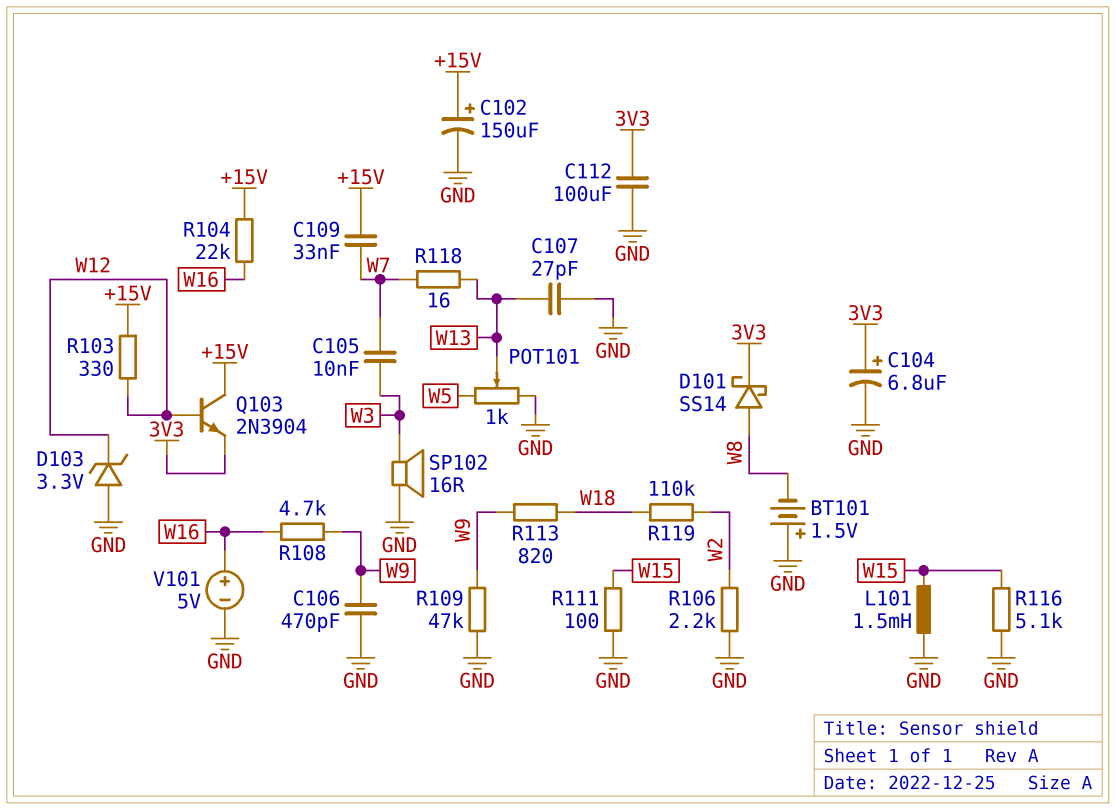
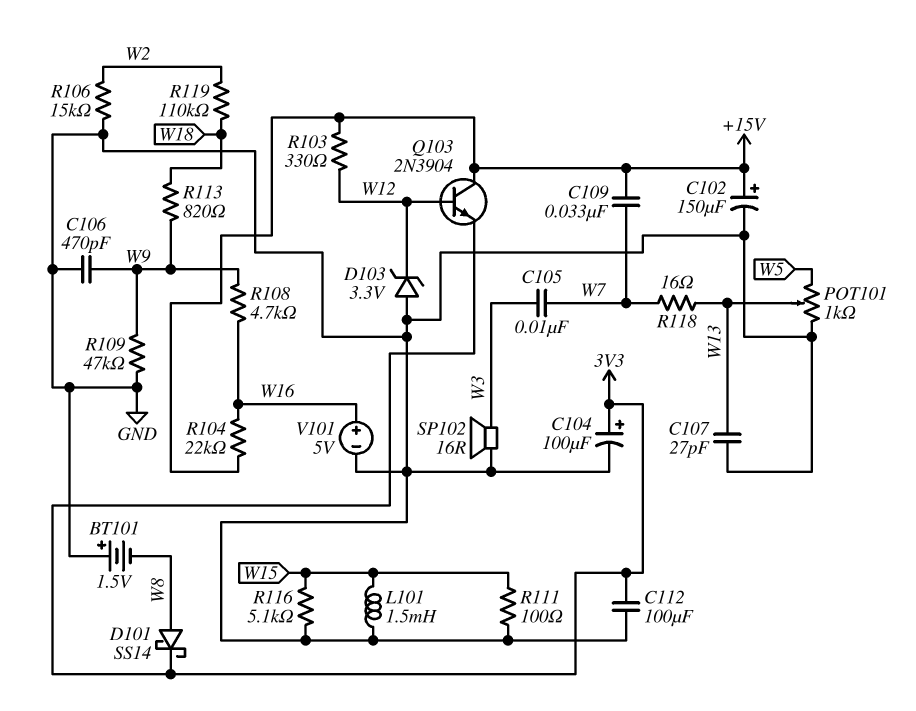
C104: 6.8uF (plus 3V3, minus GND) -> 100uF (plus 3V3, minus GND)
R106: 2.2k (GND, W2) -> 15k (GND, W2)

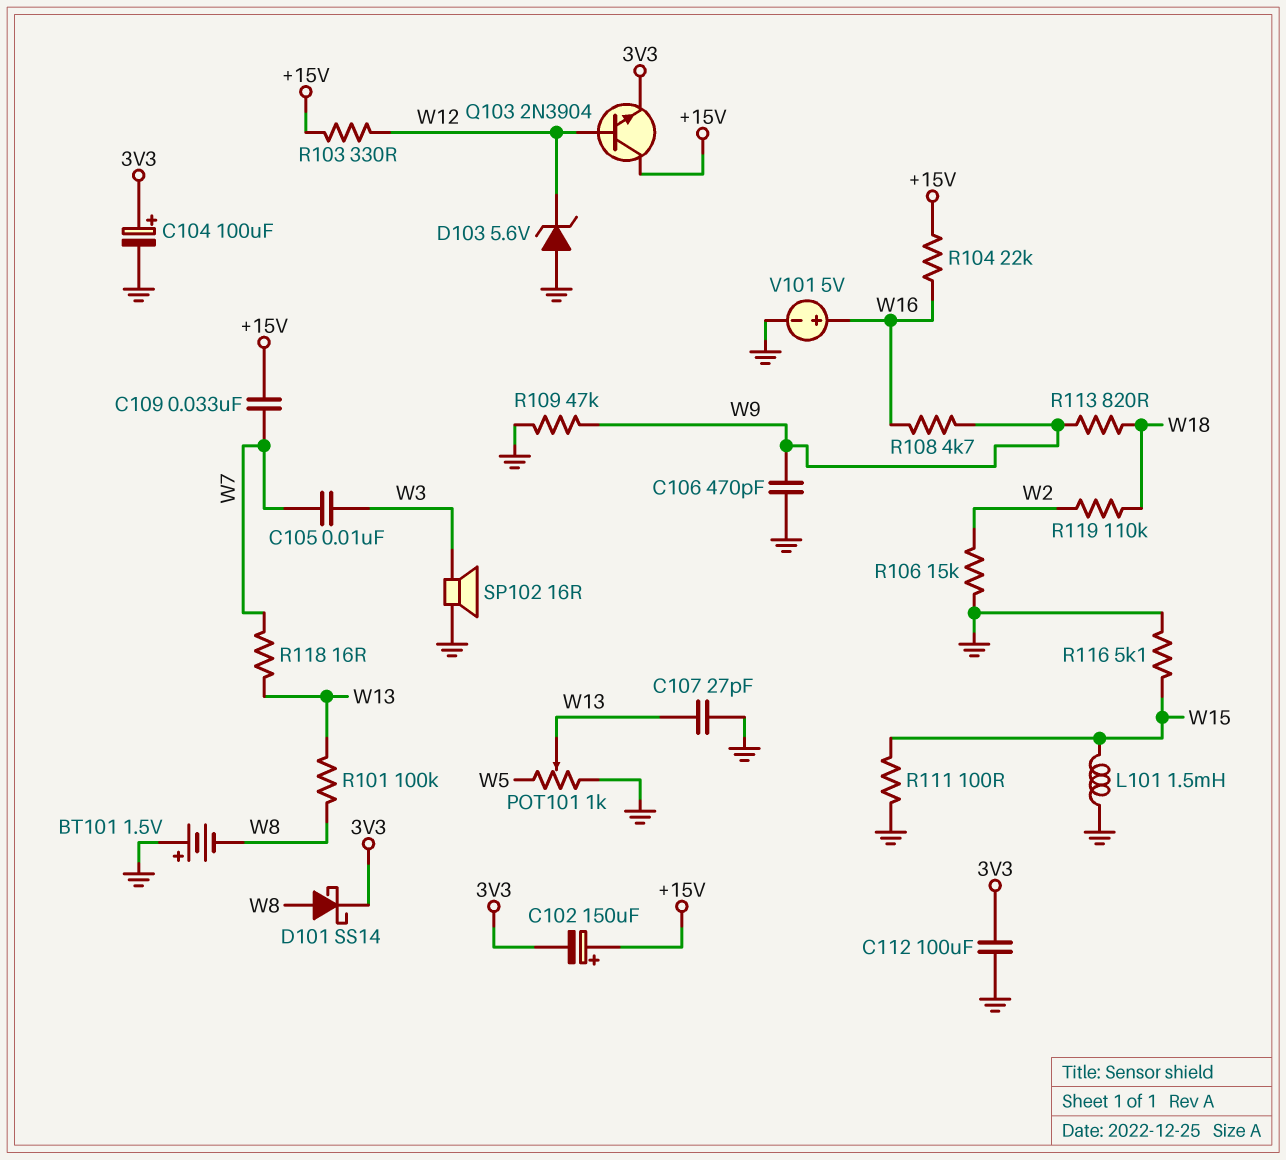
C102: 150uF (plus +15V, minus GND) -> 150uF (plus +15V, minus 3V3)
D103: zener 3.3V (A GND, K W12) -> zener 5.6V (A GND, K W12)
R101: none -> 100k (W8, W13)

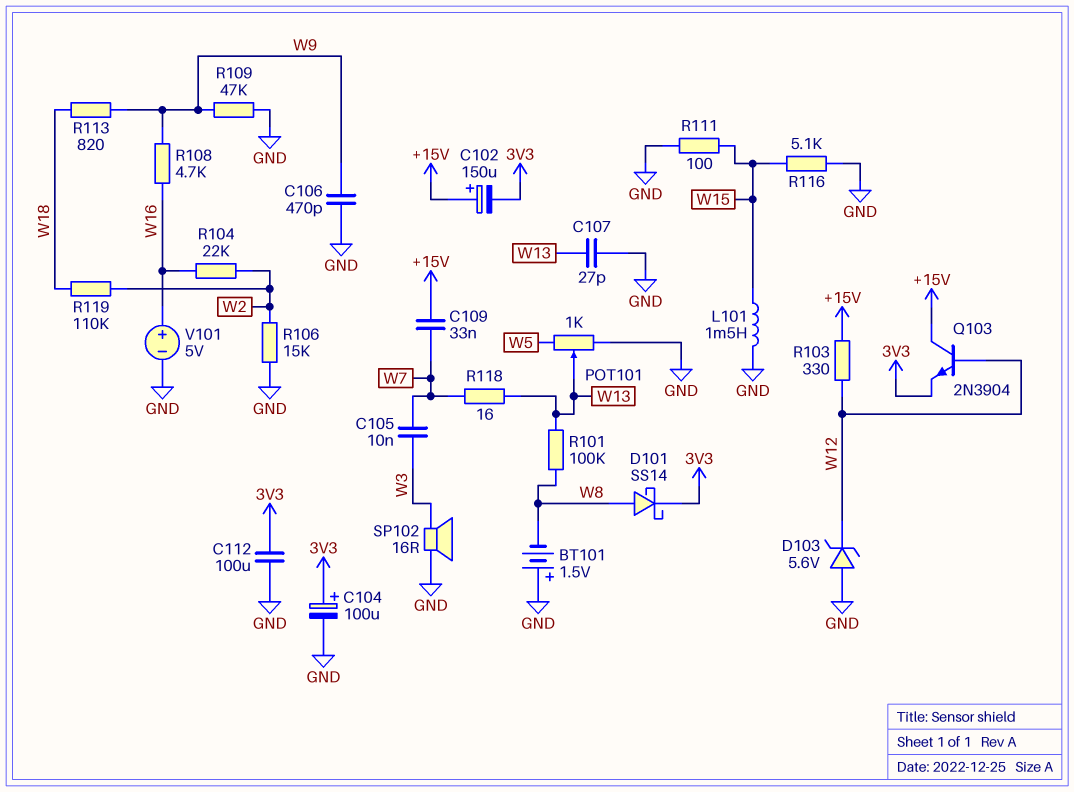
R104: 22k (+15V, W16) -> 22k (W2, W16)

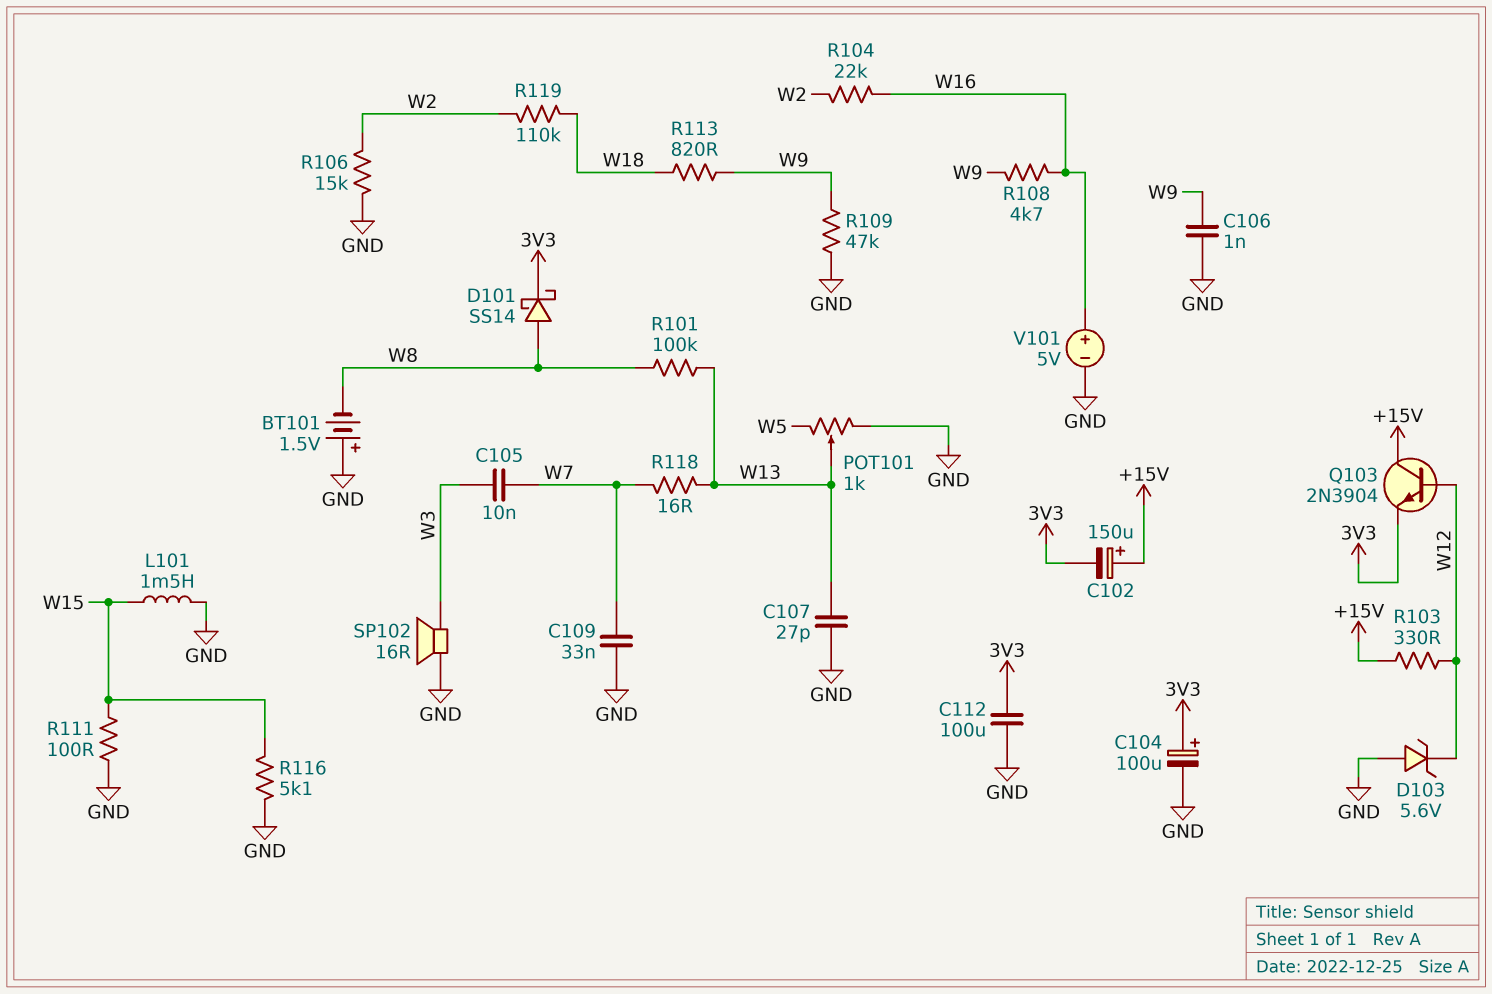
C106: 470pF (GND, W9) -> 1nF (GND, W9)
C109: 33nF (+15V, W7) -> 33nF (GND, W7)

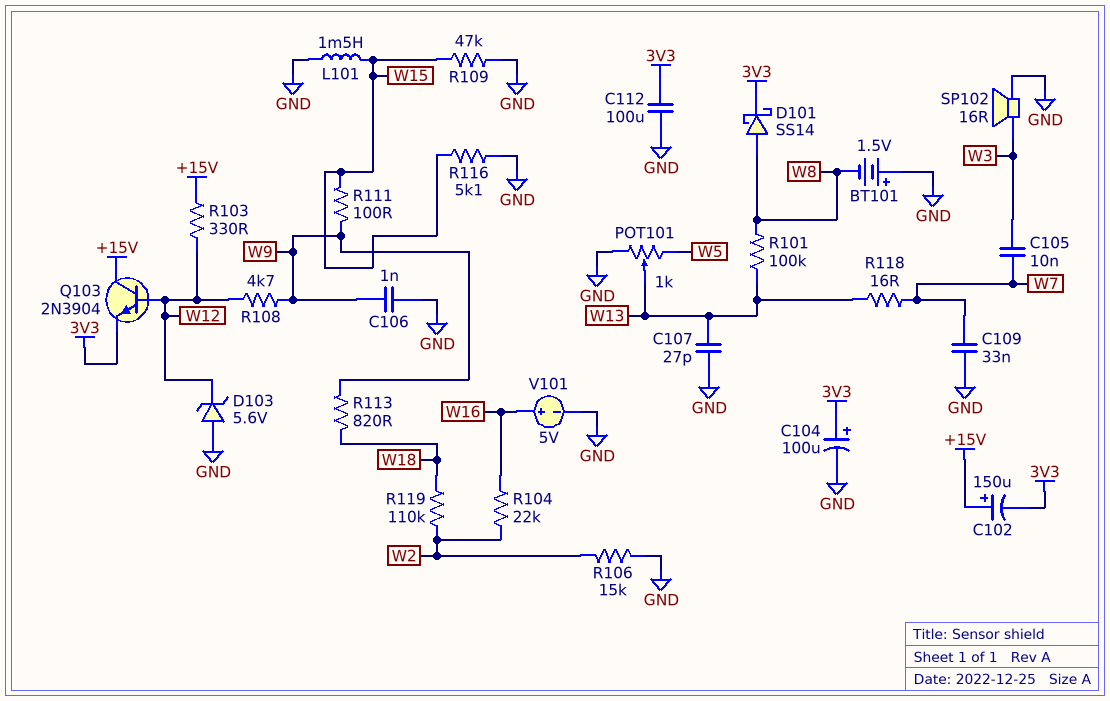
R108: 4.7k (W9, W16) -> 4.7k (W9, W12)
R109: 47k (GND, W9) -> 47k (GND, W15)
R111: 100 (GND, W15) -> 100 (W9, W15)

